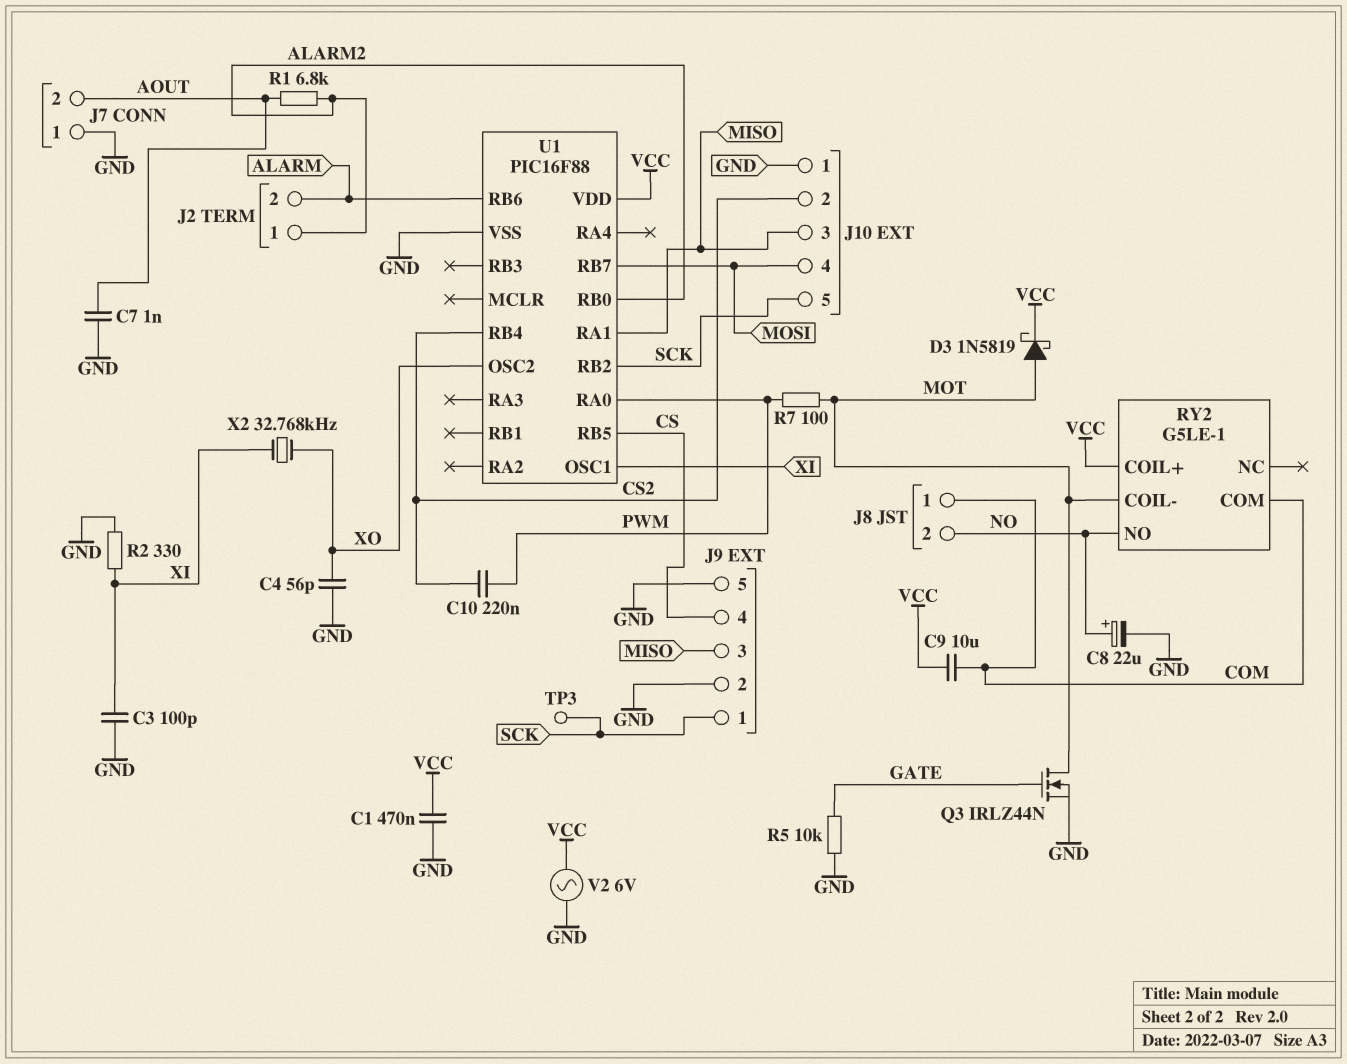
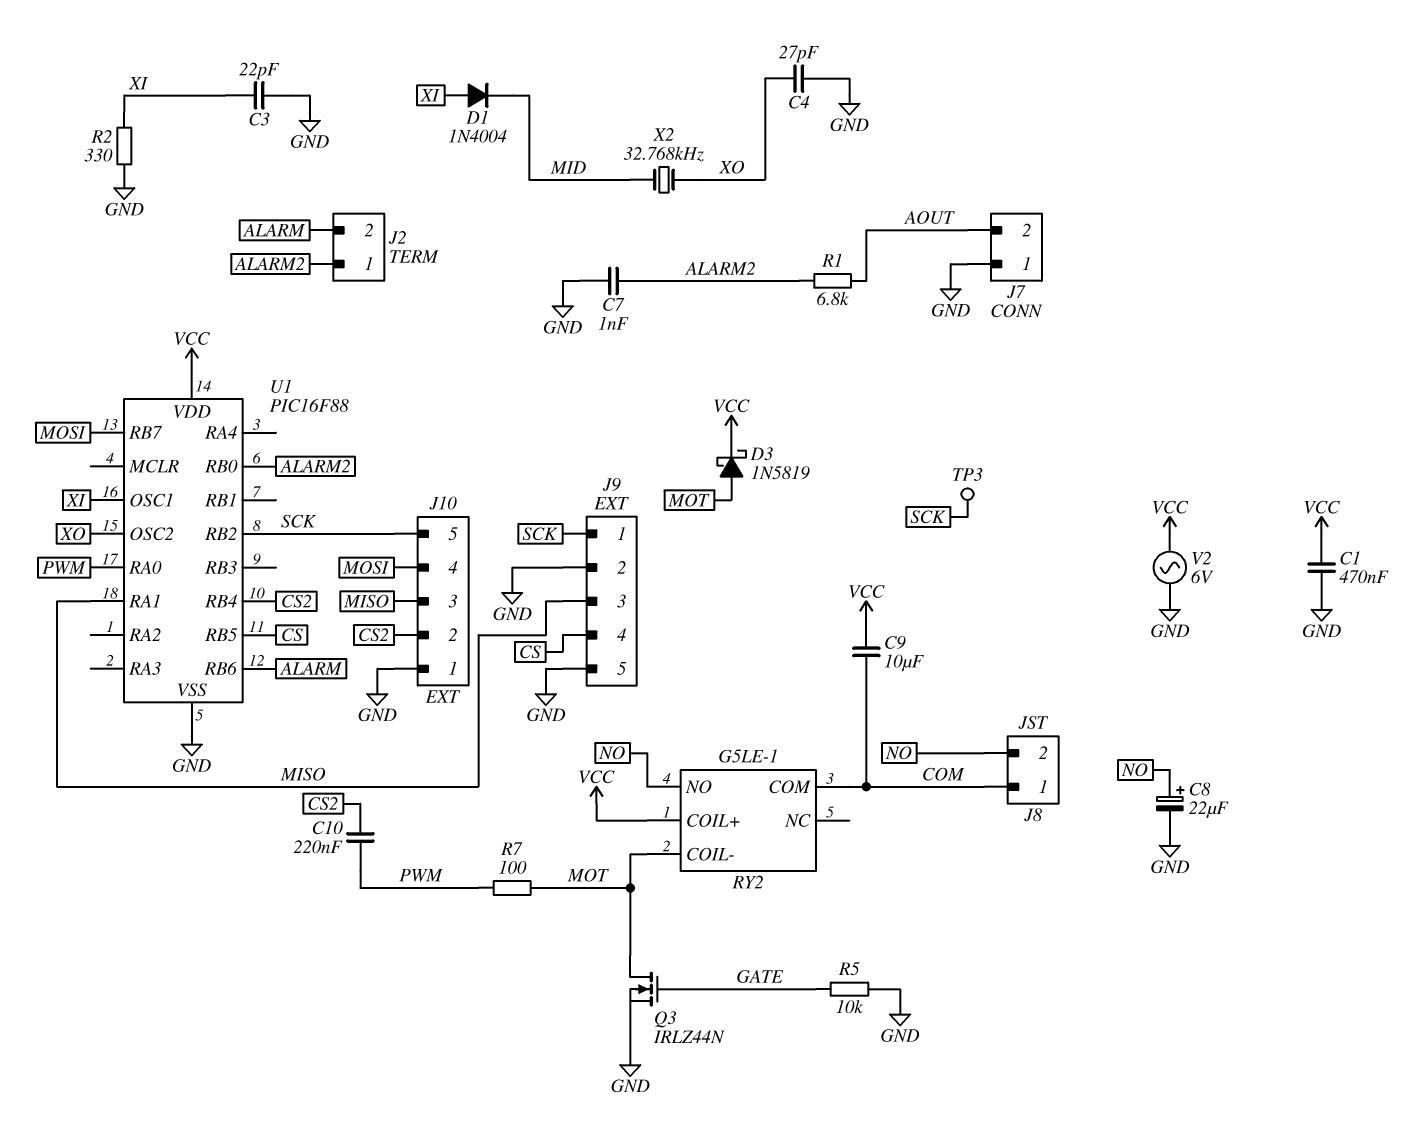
C3: 100pF (GND, XI) -> 22pF (GND, XI)
C4: 56pF (GND, XO) -> 27pF (GND, XO)
C7: 1nF (AOUT, GND) -> 1nF (ALARM2, GND)
D1: none -> diode 1N4004 (A XI, K MID)
X2: 32.768kHz (XI, XO) -> 32.768kHz (MID, XO)

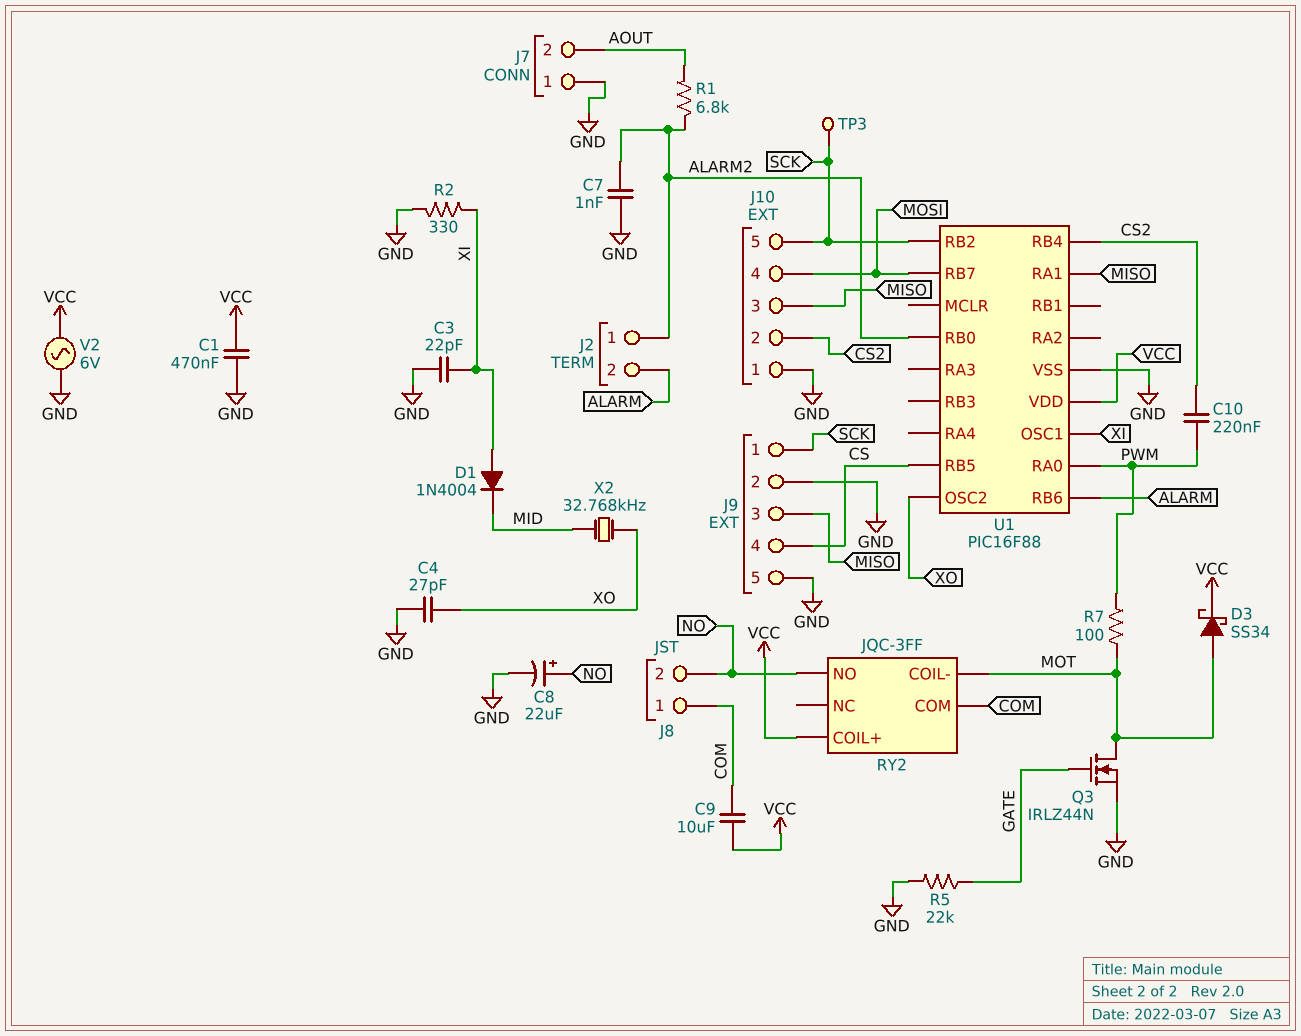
D3: schottky 1N5819 (A MOT, K VCC) -> schottky SS34 (A MOT, K VCC)
R5: 10k (GATE, GND) -> 22k (GATE, GND)
RY2: G5LE-1 -> JQC-3FF

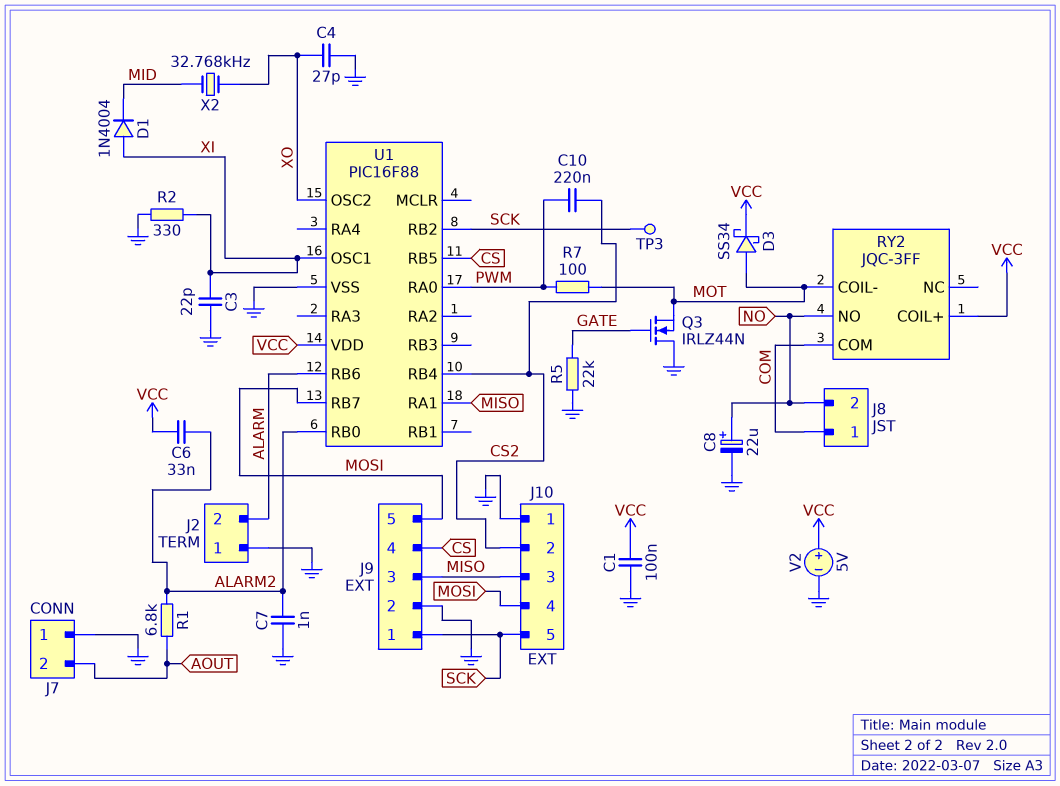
C1: 470nF (GND, VCC) -> 100nF (GND, VCC)
C6: none -> 33nF (ALARM2, VCC)
C9: 10uF (COM, VCC) -> none
J2 pin 1: ALARM2 -> GND
J9 pin 5: GND -> MOSI
Q3: NMOS IRLZ44N (G GATE, D MOT, S GND) -> NMOS IRLZ44N (G GATE, D GND, S MOT)
V2: AC 6V (GND, VCC) -> 5V (plus VCC, minus GND)

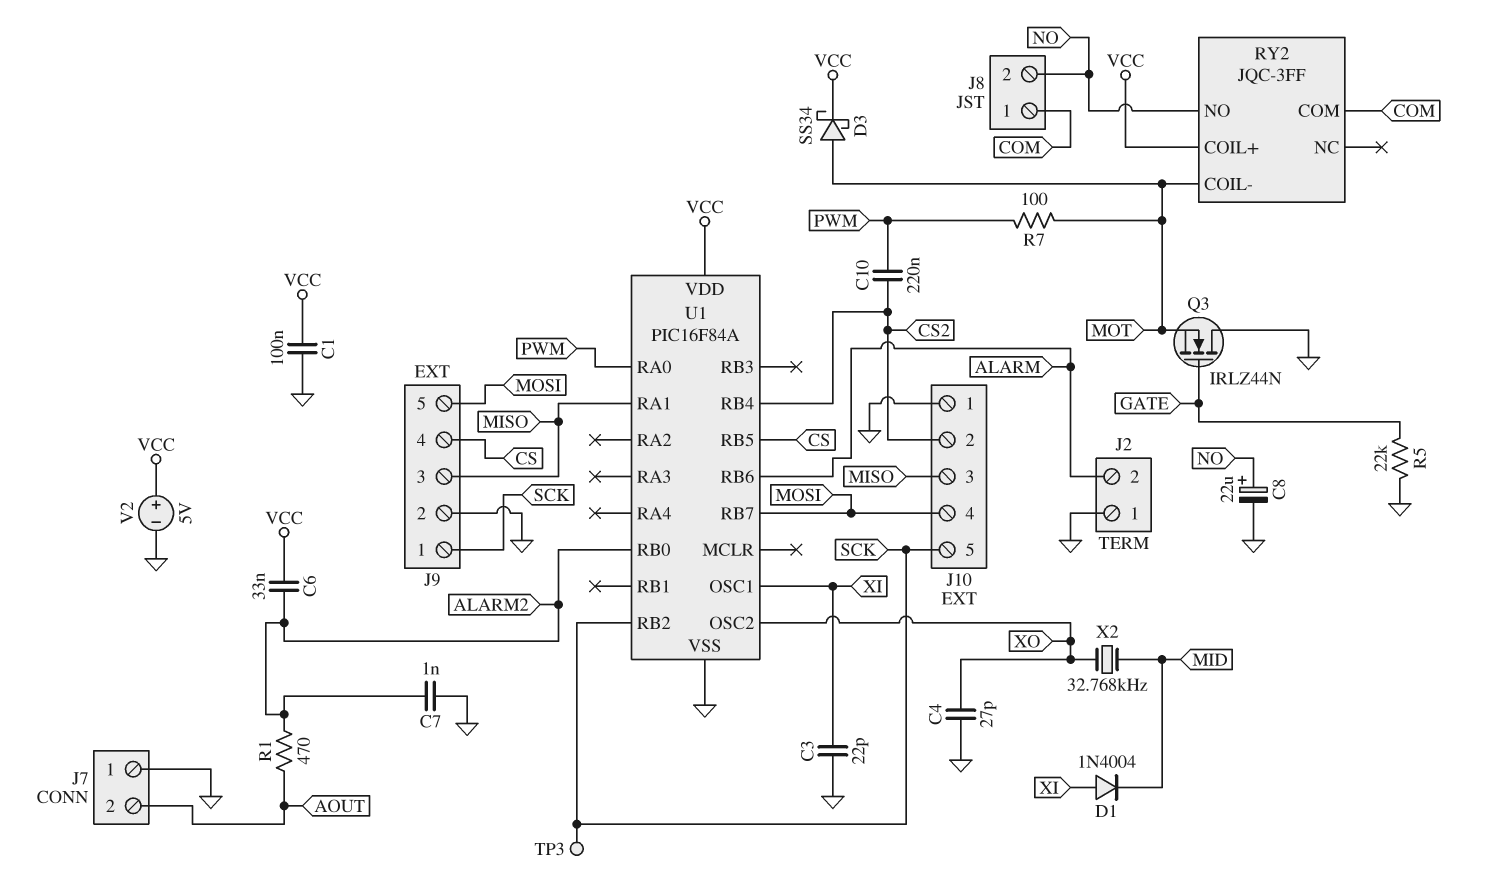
R1: 6.8k (ALARM2, AOUT) -> 470 (ALARM2, AOUT)
R2: 330 (GND, XI) -> none
U1: PIC16F88 -> PIC16F84A

